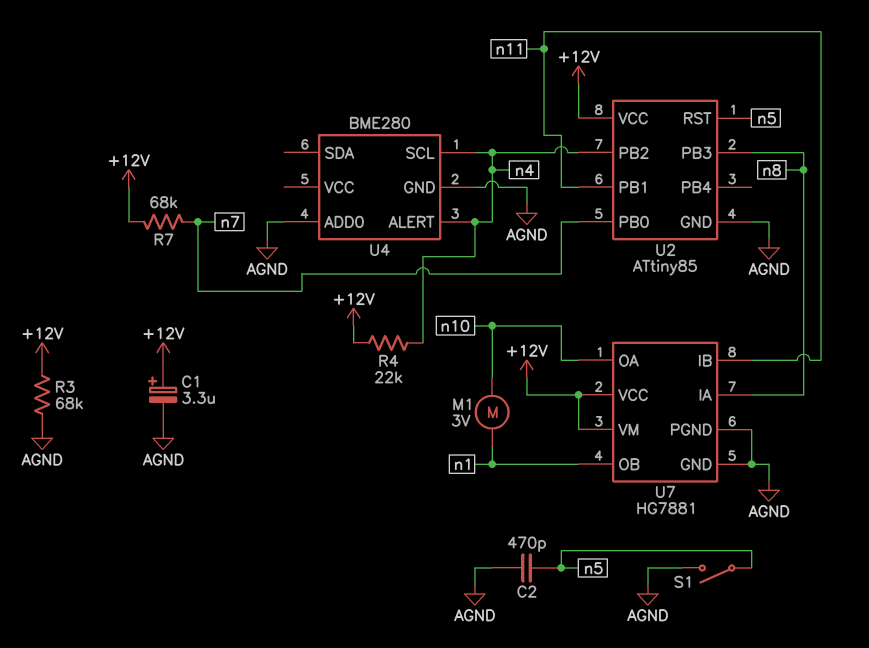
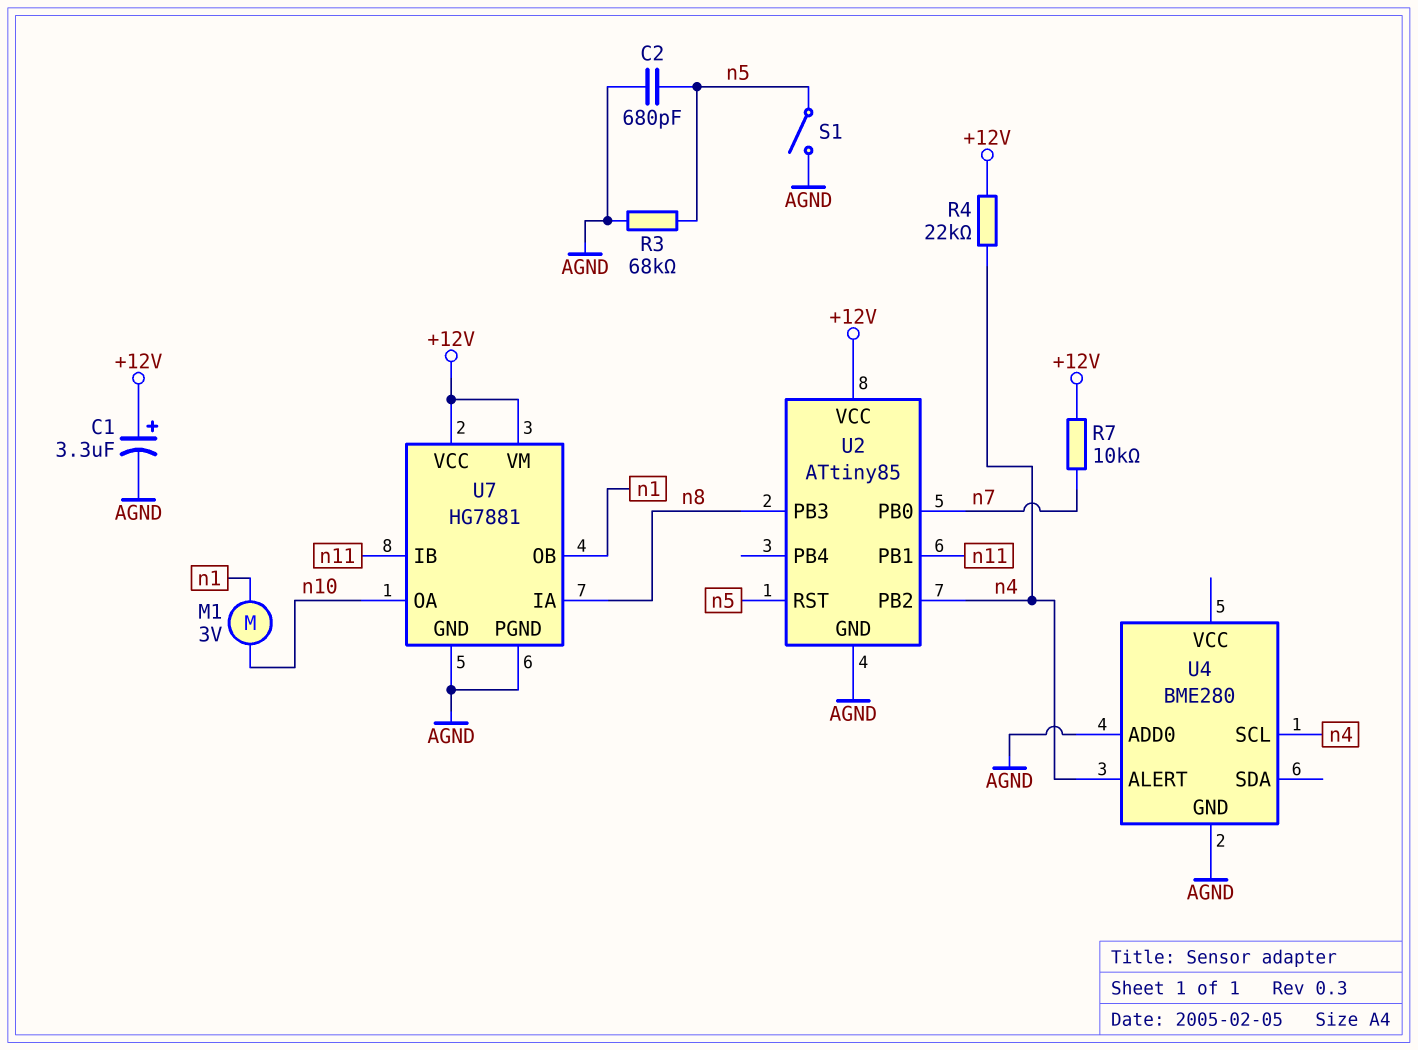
C2: 470pF (AGND, n5) -> 680pF (AGND, n5)
R3: 68k (+12V, AGND) -> 68k (AGND, n5)
R7: 68k (+12V, n7) -> 10k (+12V, n7)

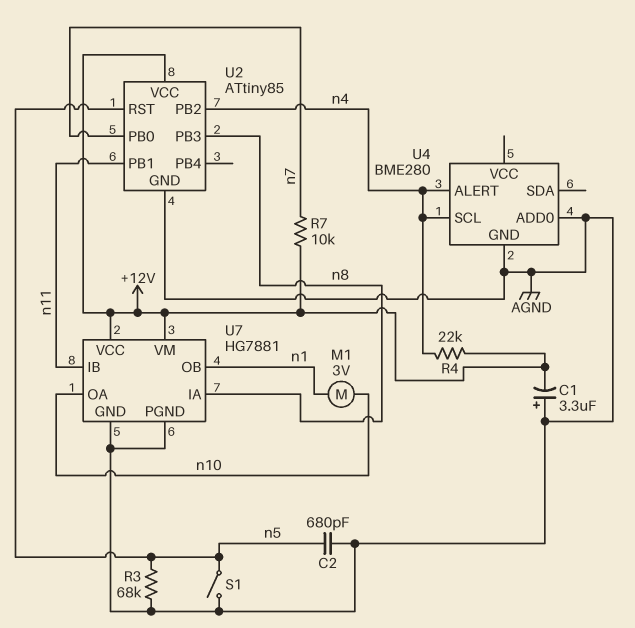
C1: 3.3uF (plus +12V, minus AGND) -> 3.3uF (plus AGND, minus +12V)

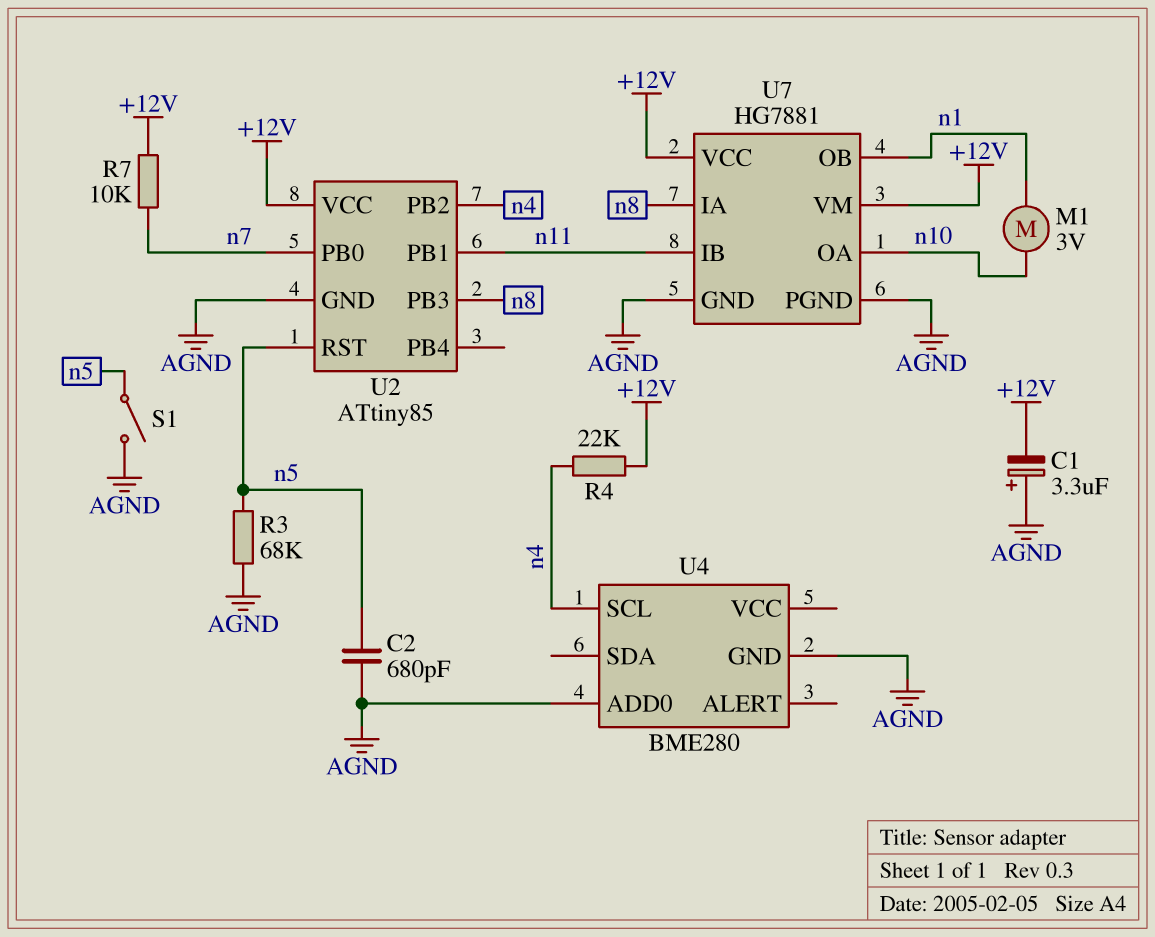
U4 pin ALERT: n4 -> none

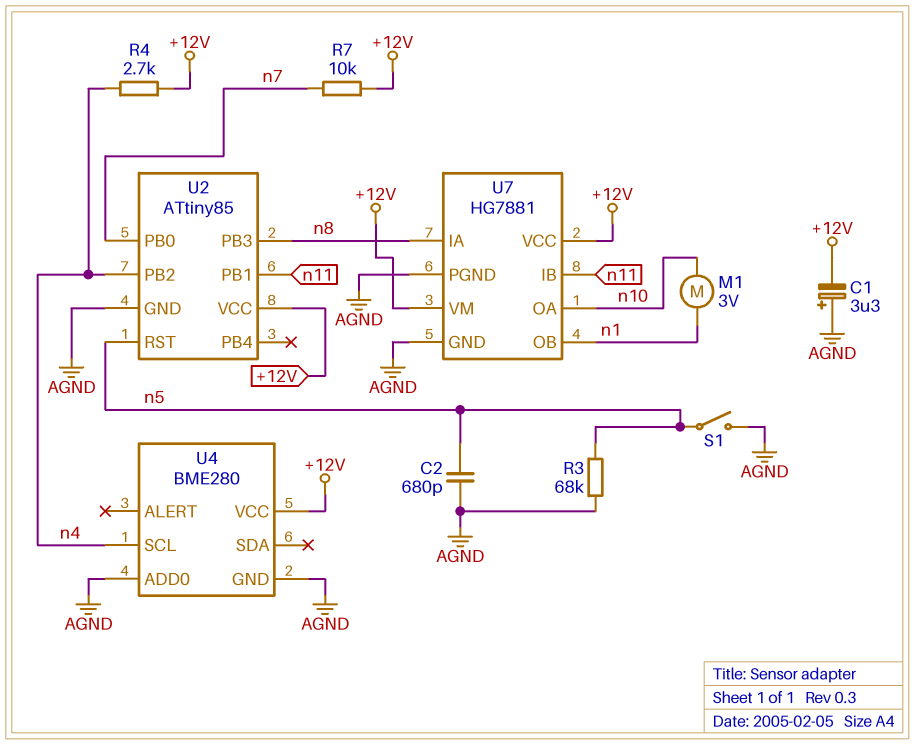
R4: 22k (+12V, n4) -> 2.7k (+12V, n4)
U4 pin VCC: none -> +12V

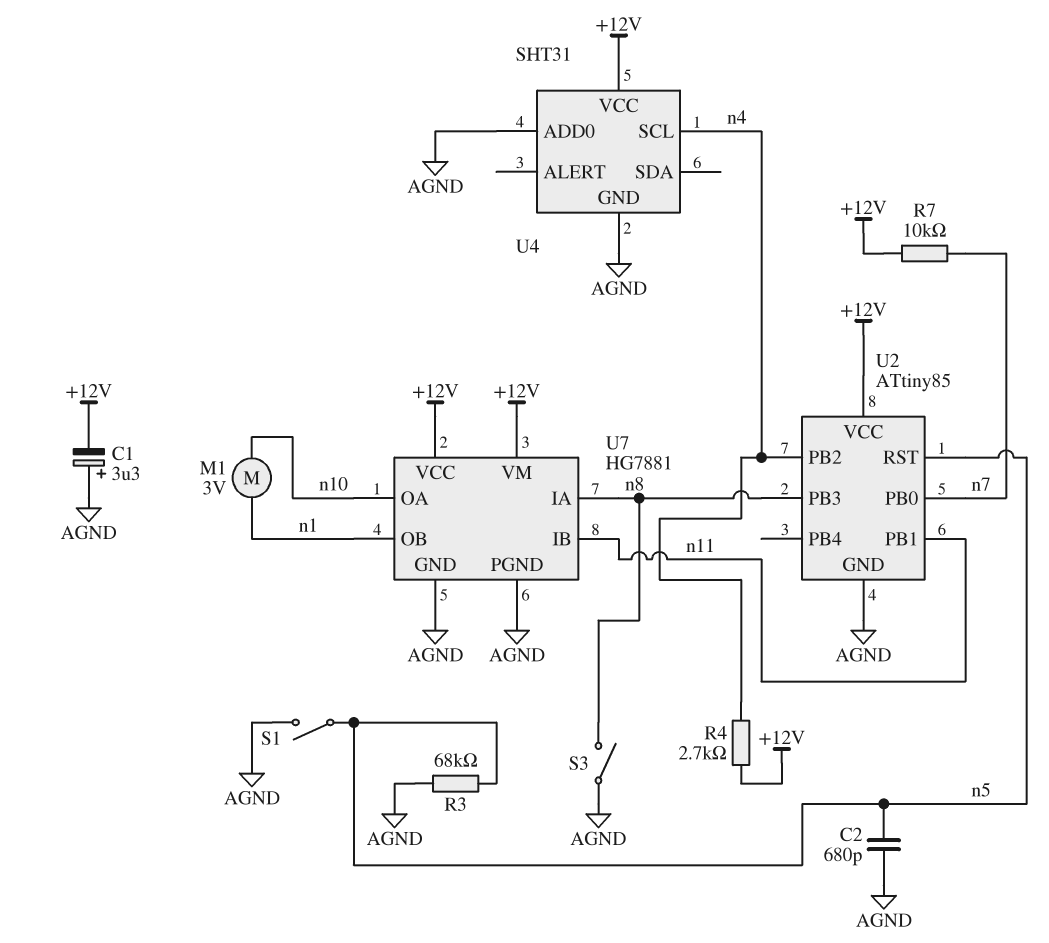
S3: none -> switch (AGND, n8)
U4: BME280 -> SHT31

